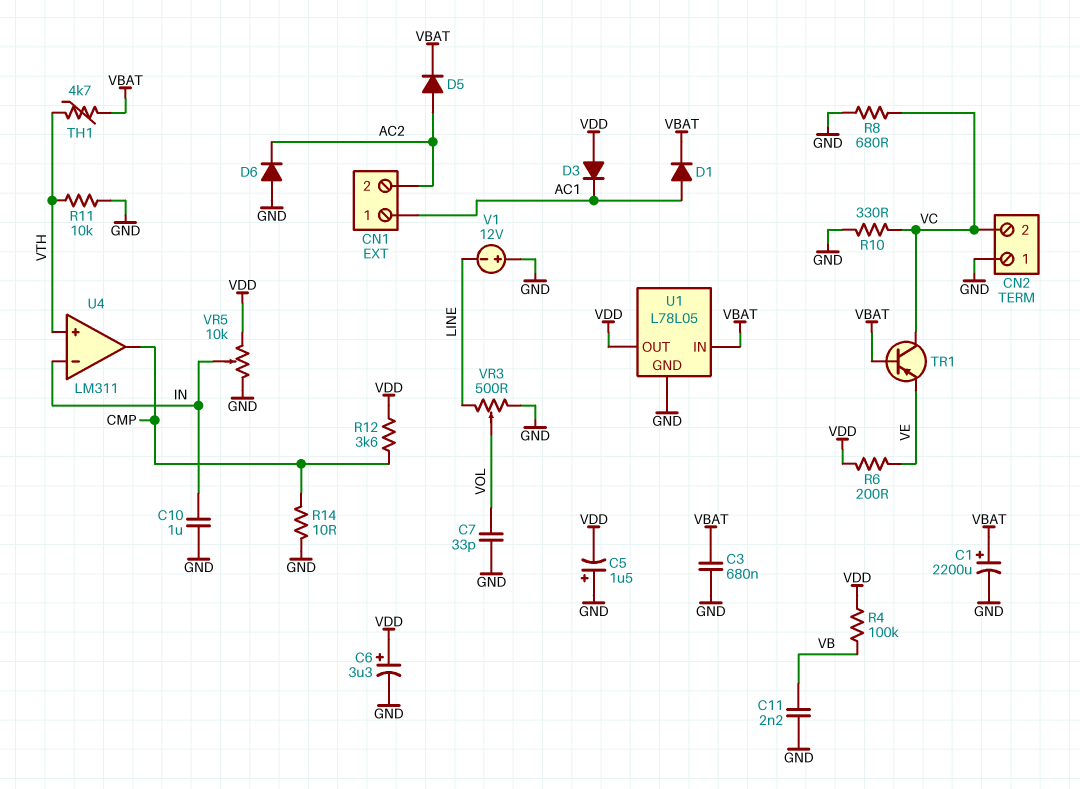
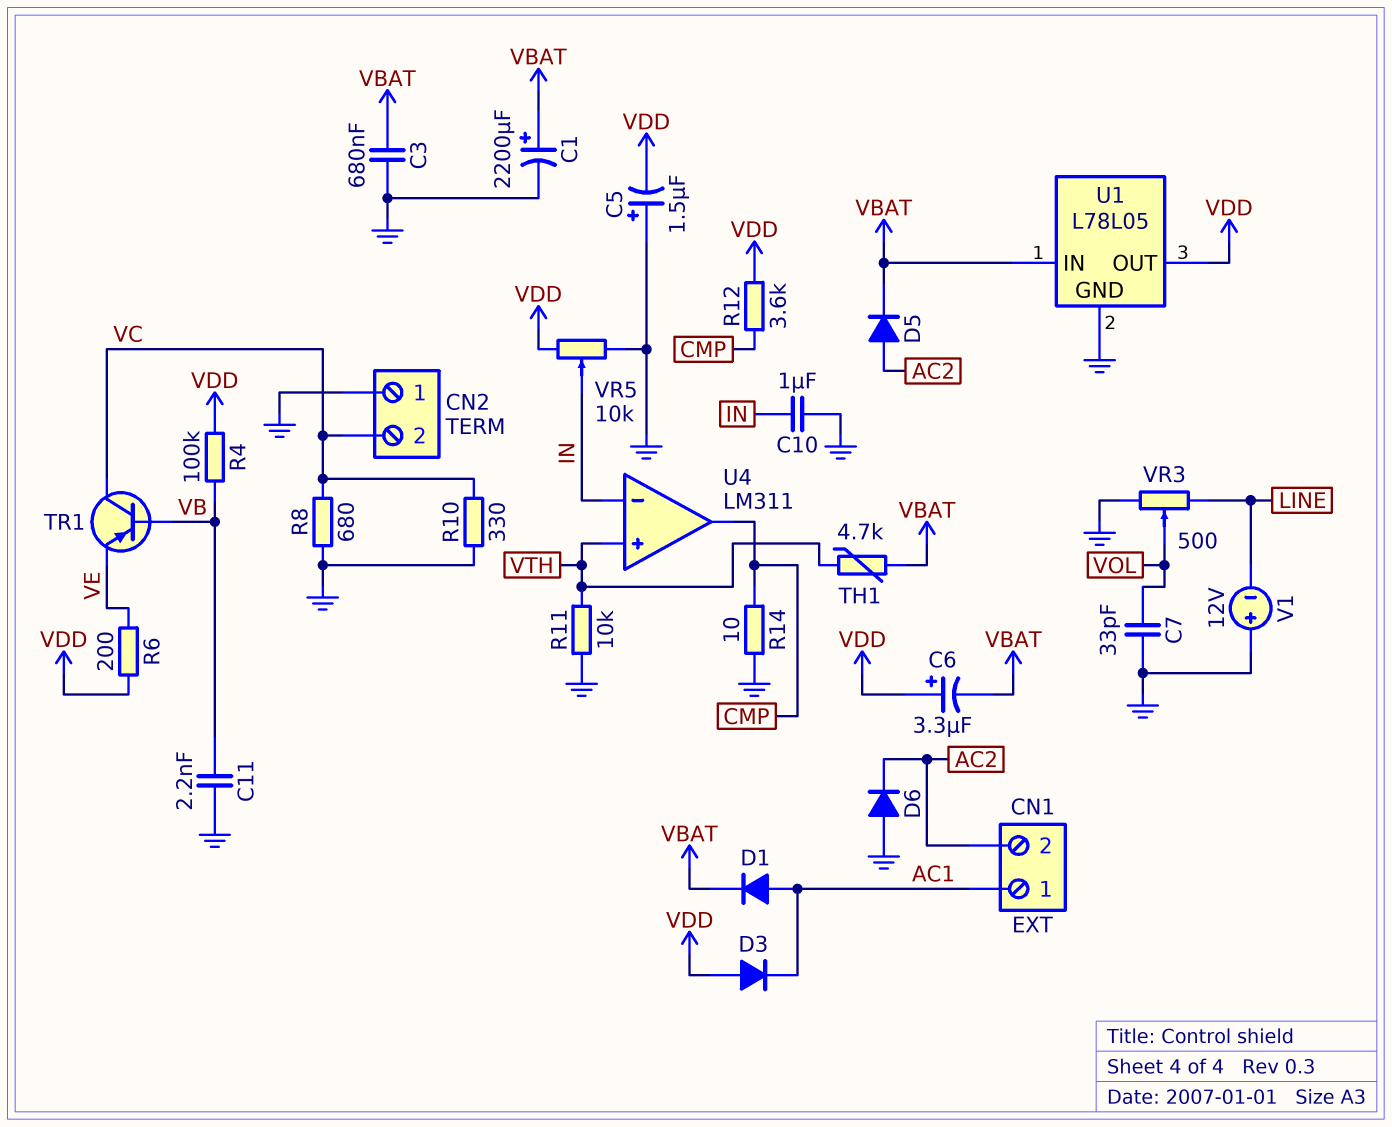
C6: 3.3uF (plus VDD, minus GND) -> 3.3uF (plus VDD, minus VBAT)
TR1: PNP (B VBAT, C VC, E VE) -> PNP (B VB, C VC, E VE)

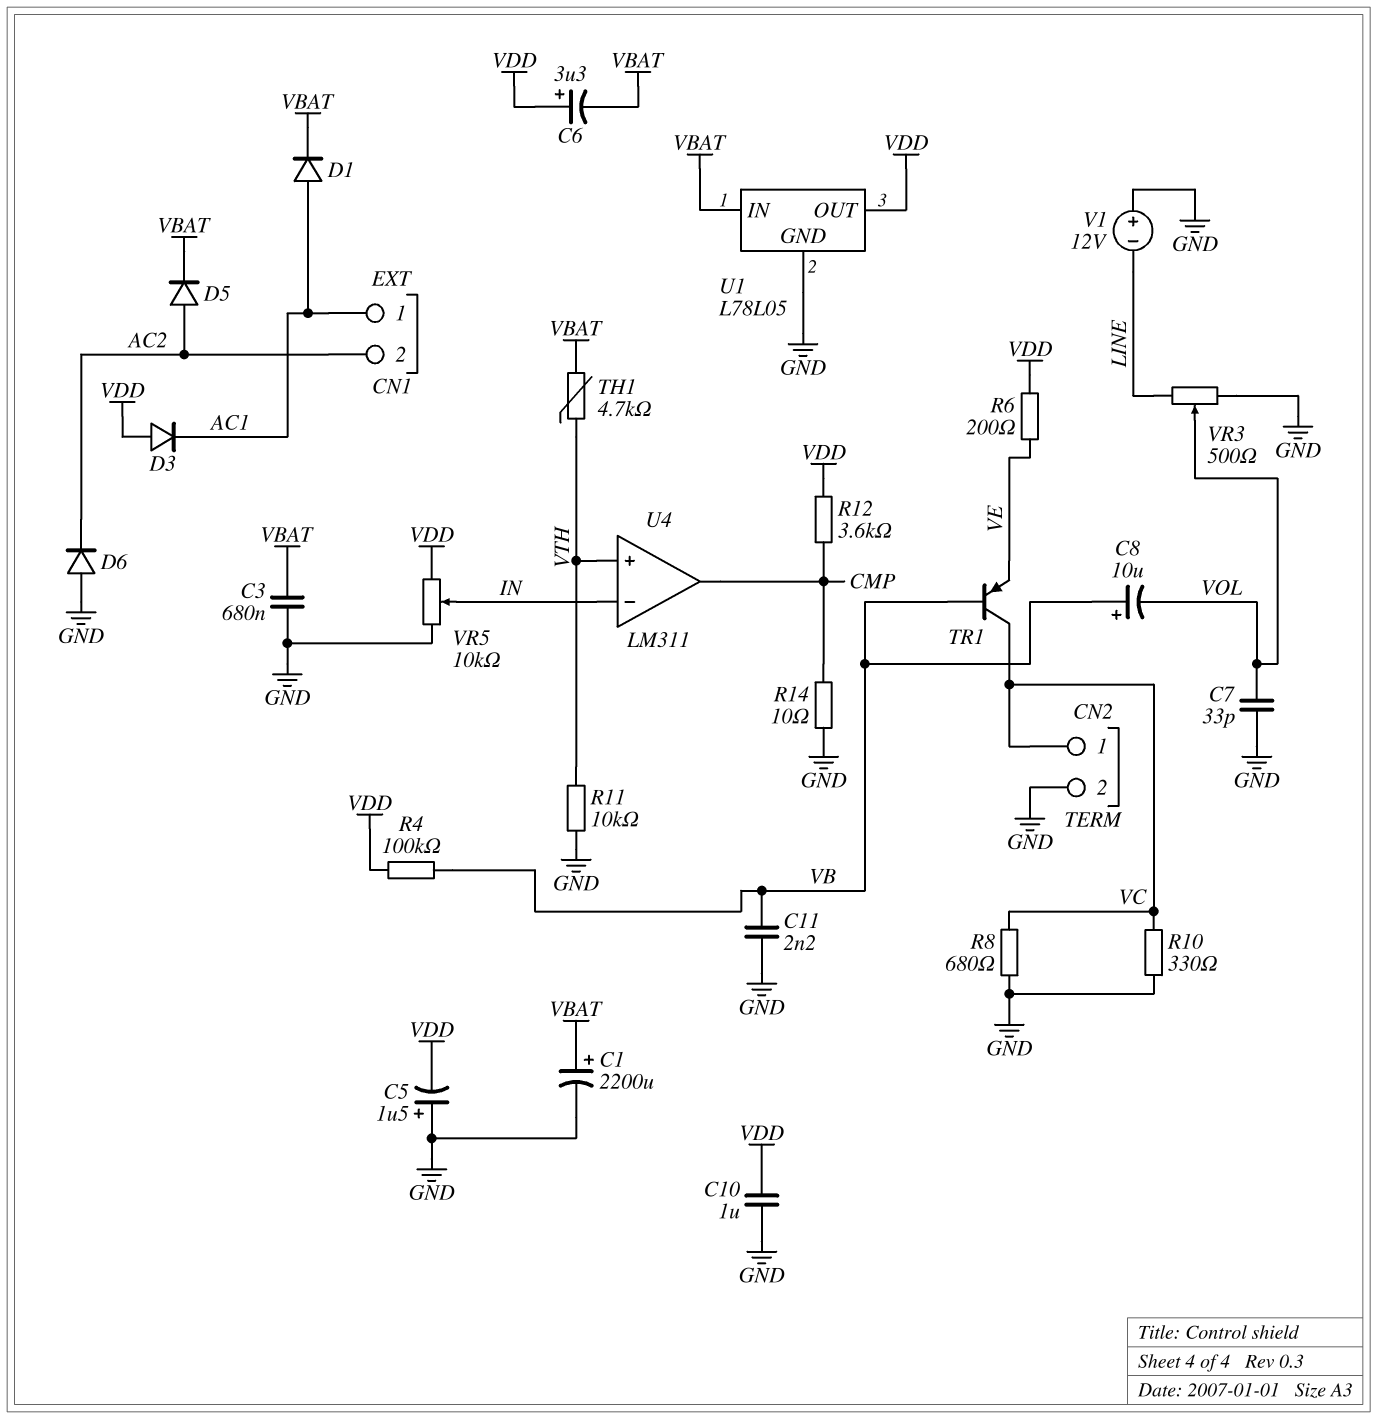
C8: none -> 10uF (plus VB, minus VOL)
C10: 1uF (GND, IN) -> 1uF (GND, VDD)
CN2 pin 1: GND -> VC
CN2 pin 2: VC -> GND

